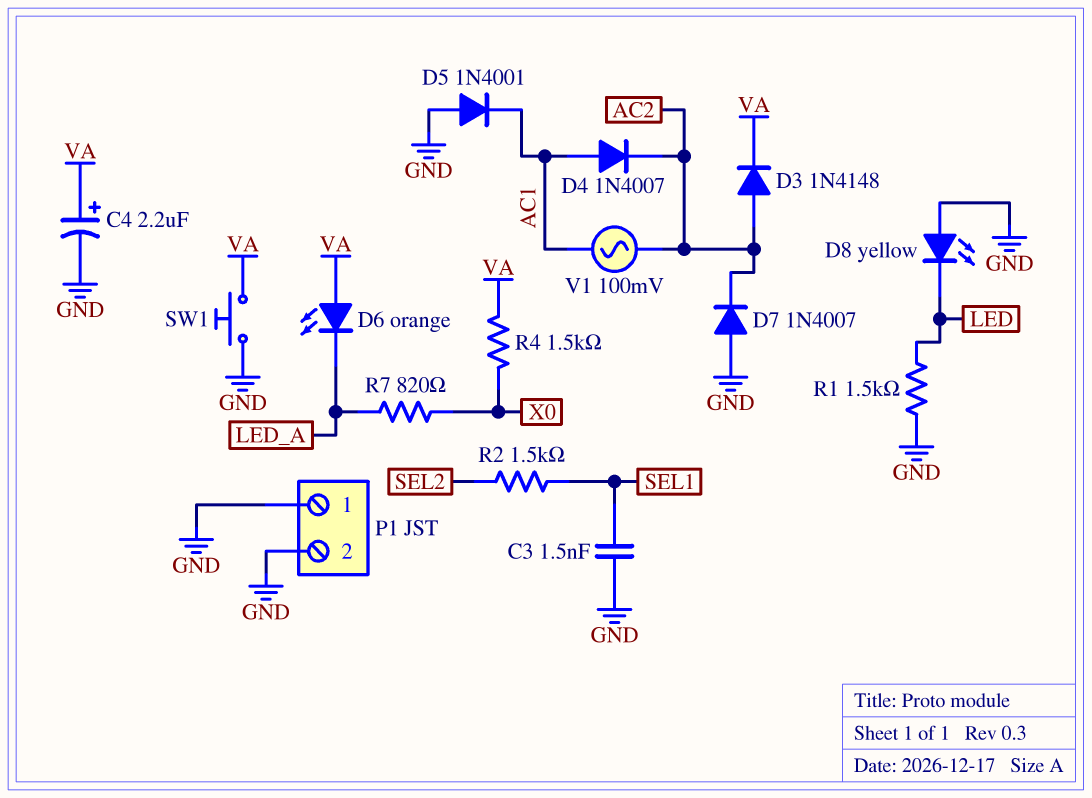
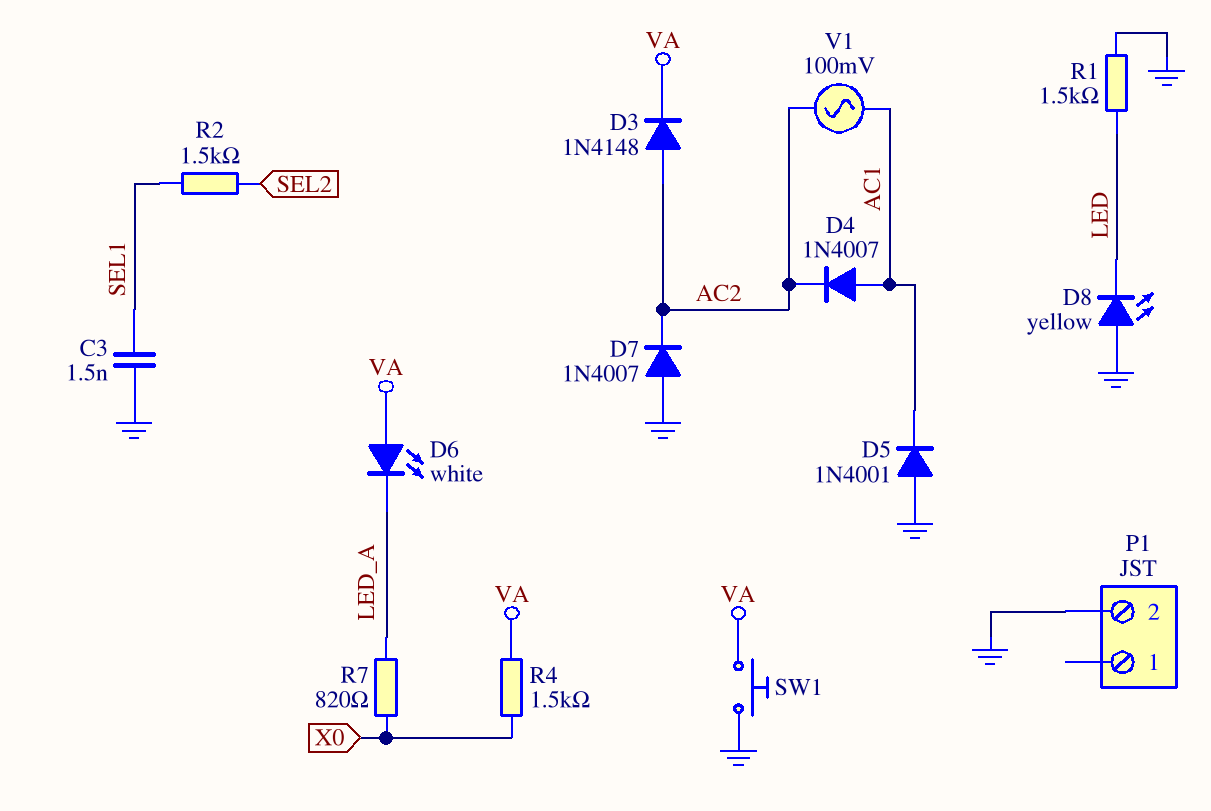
C4: 2.2uF (plus VA, minus GND) -> none
D6: LED orange (A VA, K LED_A) -> LED white (A VA, K LED_A)
P1 pin 1: GND -> none

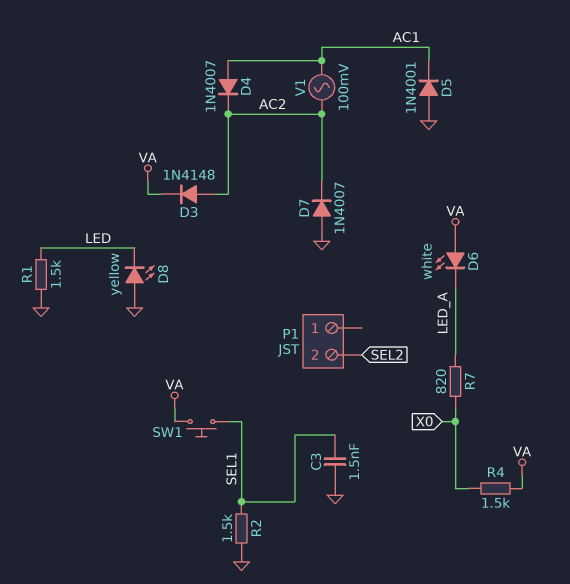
P1 pin 2: GND -> SEL2
R2: 1.5k (SEL1, SEL2) -> 1.5k (GND, SEL1)
SW1: button (GND, VA) -> button (SEL1, VA)

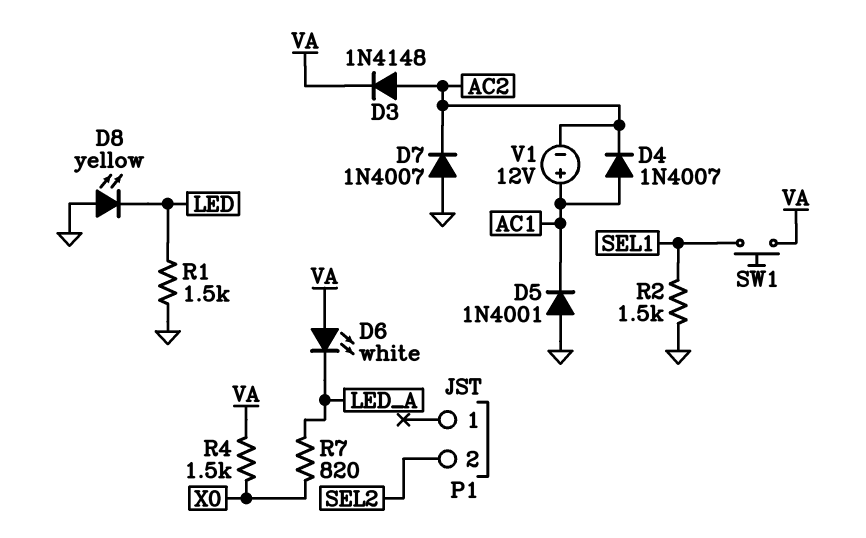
C3: 1.5nF (GND, SEL1) -> none
V1: AC 100mV (AC1, AC2) -> 12V (plus AC1, minus AC2)

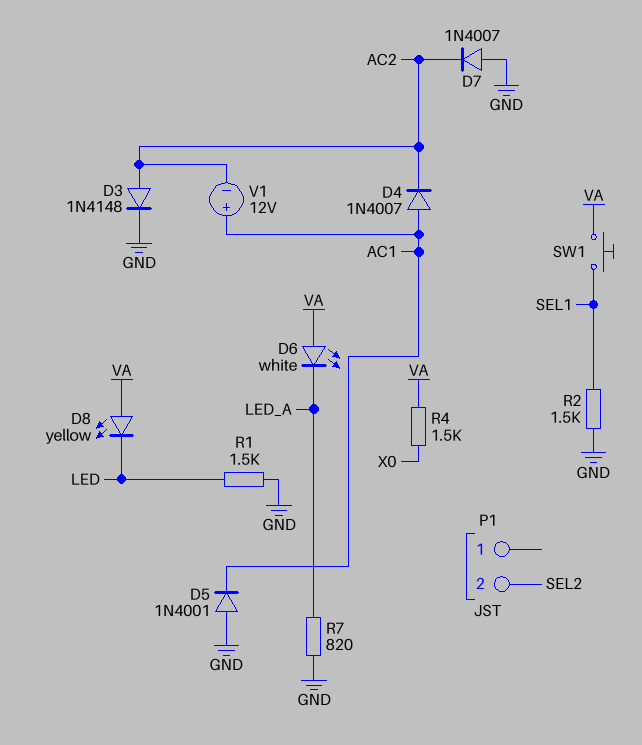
D3: diode 1N4148 (A AC2, K VA) -> diode 1N4148 (A AC2, K GND)
D8: LED yellow (A GND, K LED) -> LED yellow (A VA, K LED)
R7: 820 (LED_A, X0) -> 820 (GND, LED_A)

